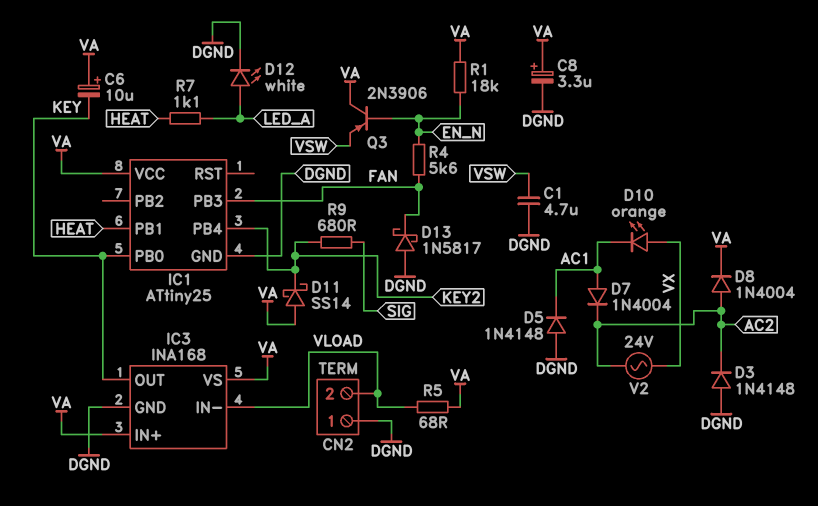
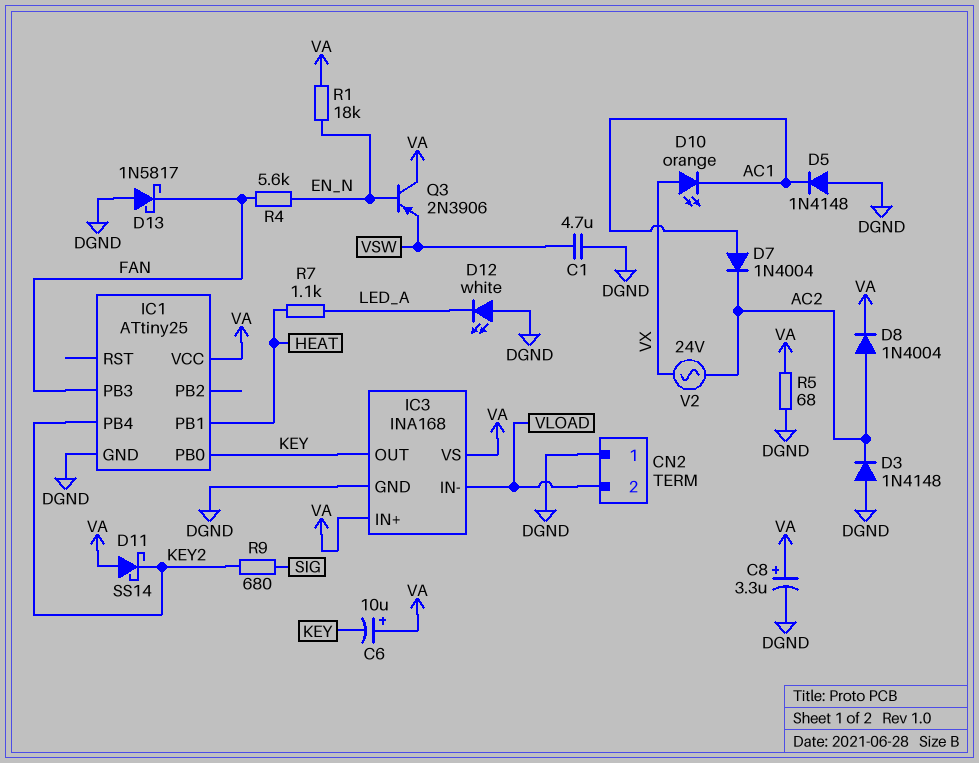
D12: LED white (A LED_A, K DGND) -> LED white (A DGND, K LED_A)
R5: 68 (VA, VLOAD) -> 68 (DGND, VA)

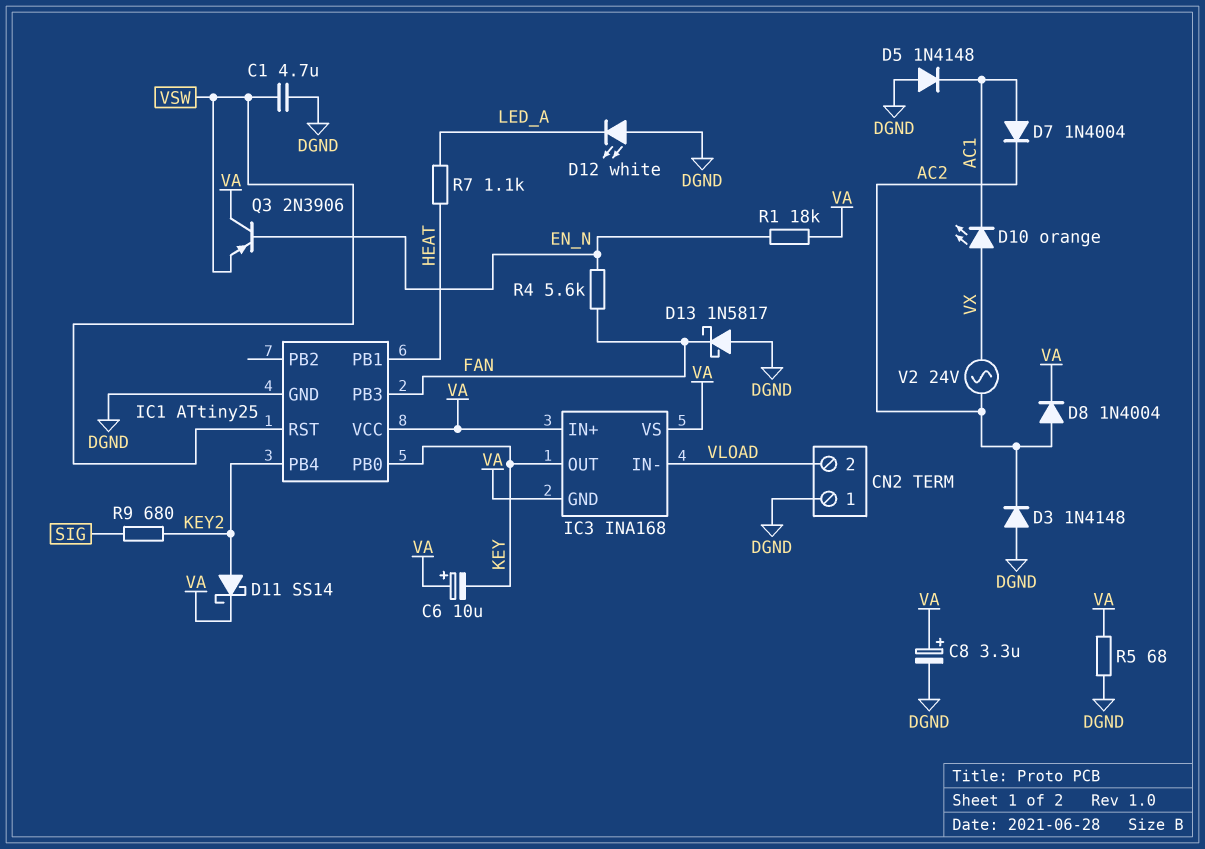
D11: schottky SS14 (A VA, K KEY2) -> schottky SS14 (A KEY2, K VA)
IC1 pin RST: none -> VSW
IC3 pin GND: DGND -> VA

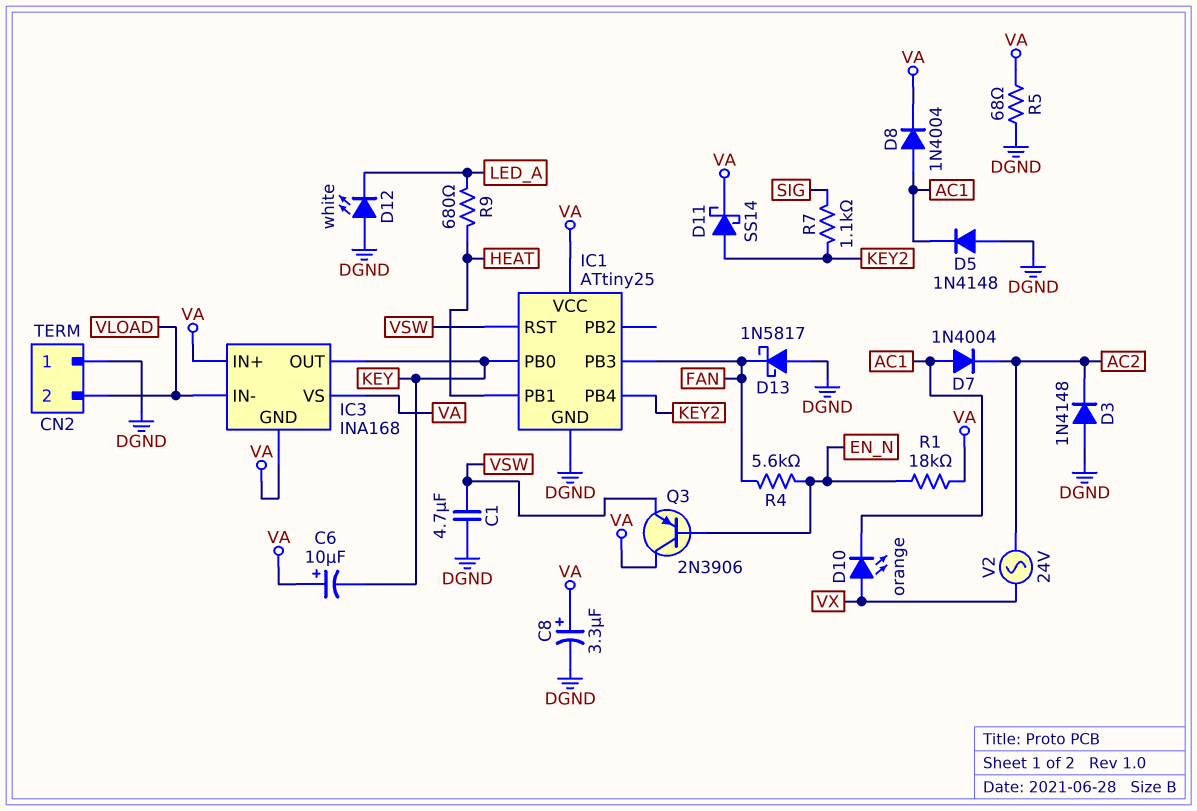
D8: diode 1N4004 (A AC2, K VA) -> diode 1N4004 (A AC1, K VA)
R7: 1.1k (HEAT, LED_A) -> 1.1k (KEY2, SIG)
R9: 680 (KEY2, SIG) -> 680 (HEAT, LED_A)

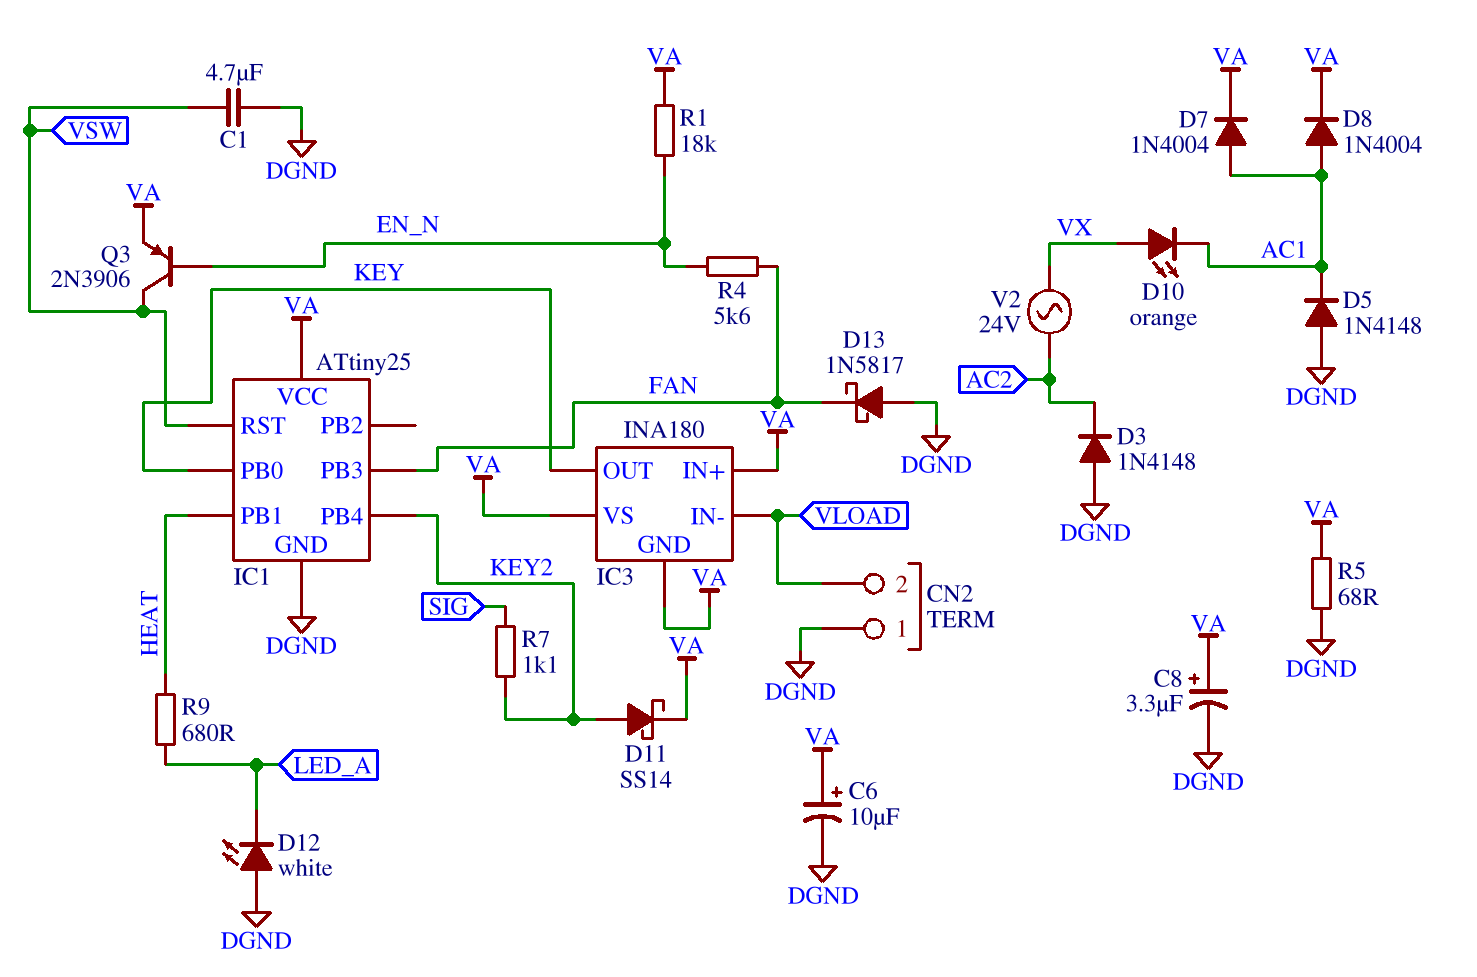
C6: 10uF (plus VA, minus KEY) -> 10uF (plus VA, minus DGND)
D7: diode 1N4004 (A AC1, K AC2) -> diode 1N4004 (A AC1, K VA)
IC3: INA168 -> INA180
Q3: PNP 2N3906 (B EN_N, C VA, E VSW) -> PNP 2N3906 (B EN_N, C VSW, E VA)

